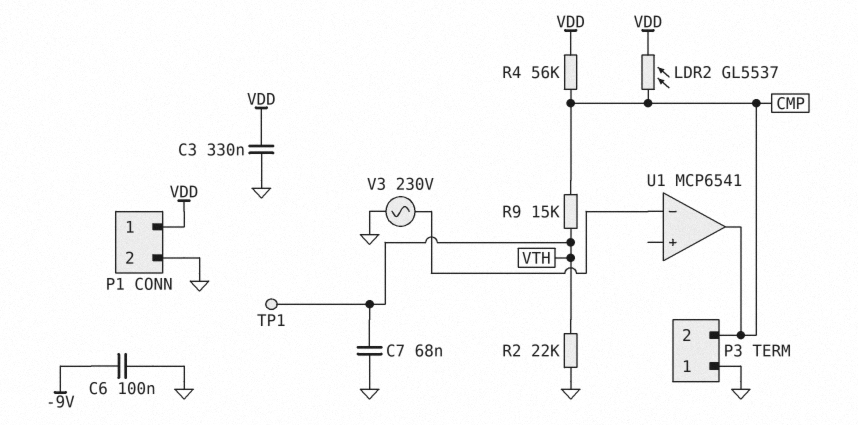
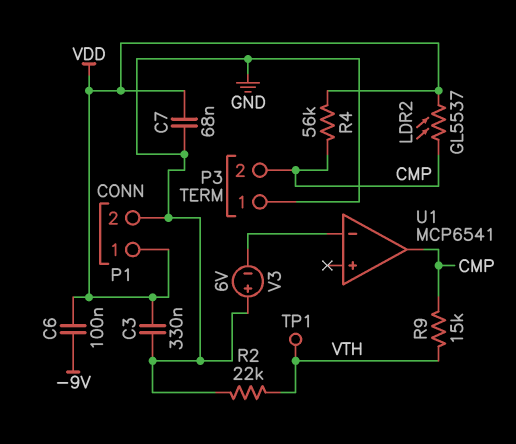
C6: 100nF (-9V, GND) -> 100nF (-9V, VDD)
C7: 68nF (GND, VTH) -> 68nF (GND, VDD)
V3: AC 230V (GND, U1/in-) -> 6V (plus GND, minus U1/in-)

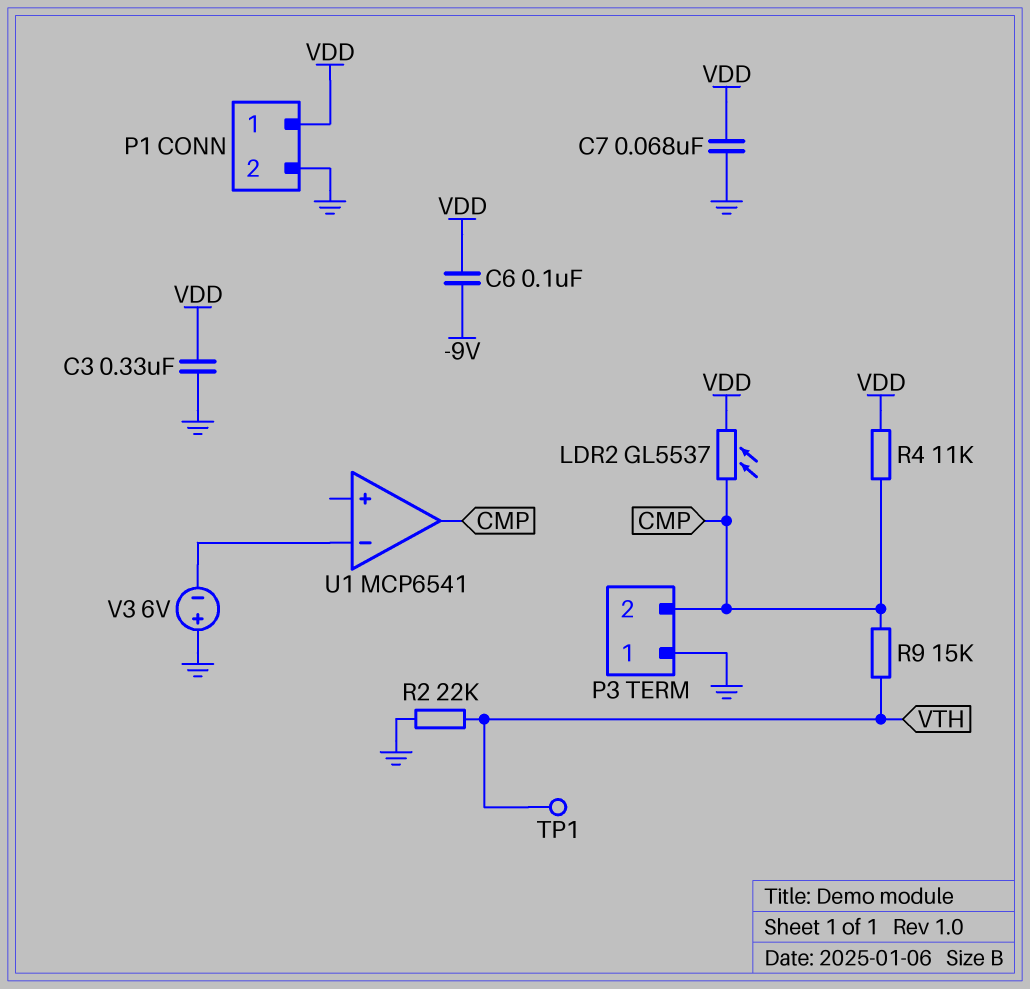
R4: 56k (CMP, VDD) -> 11k (CMP, VDD)

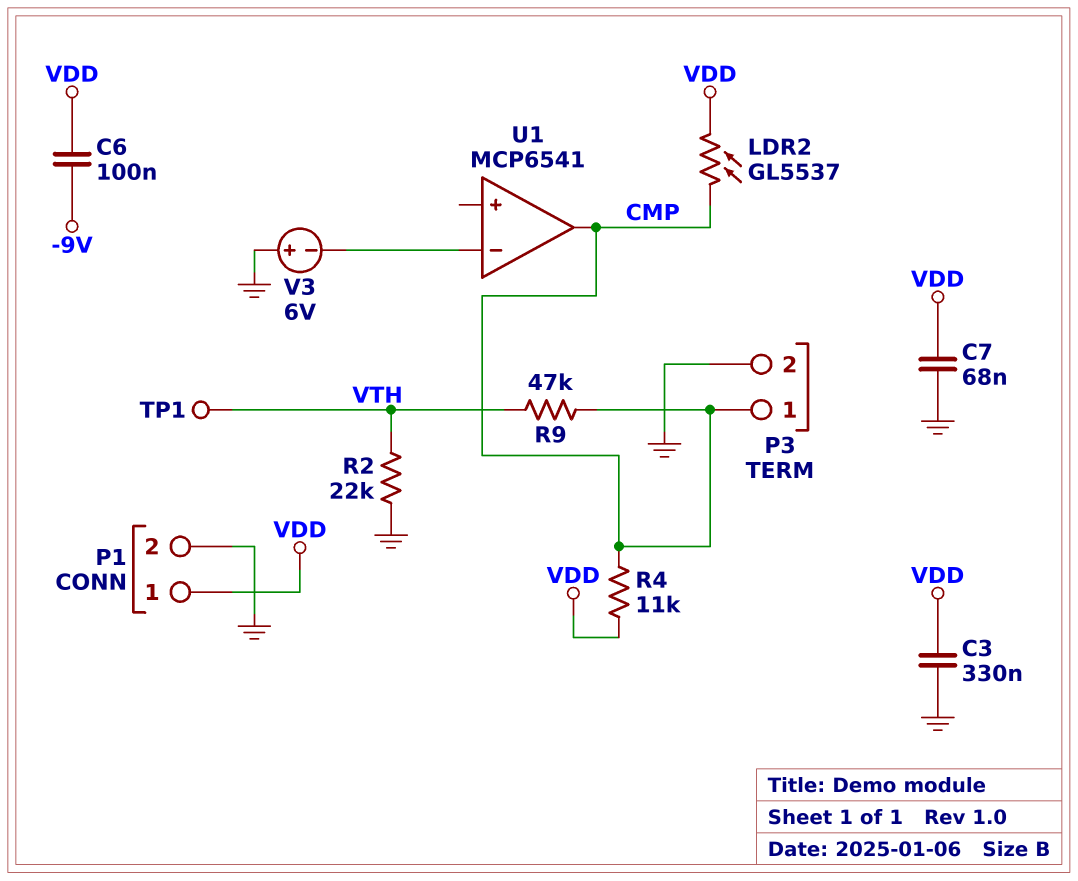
P3 pin 1: GND -> CMP
P3 pin 2: CMP -> GND
R9: 15k (CMP, VTH) -> 47k (CMP, VTH)

